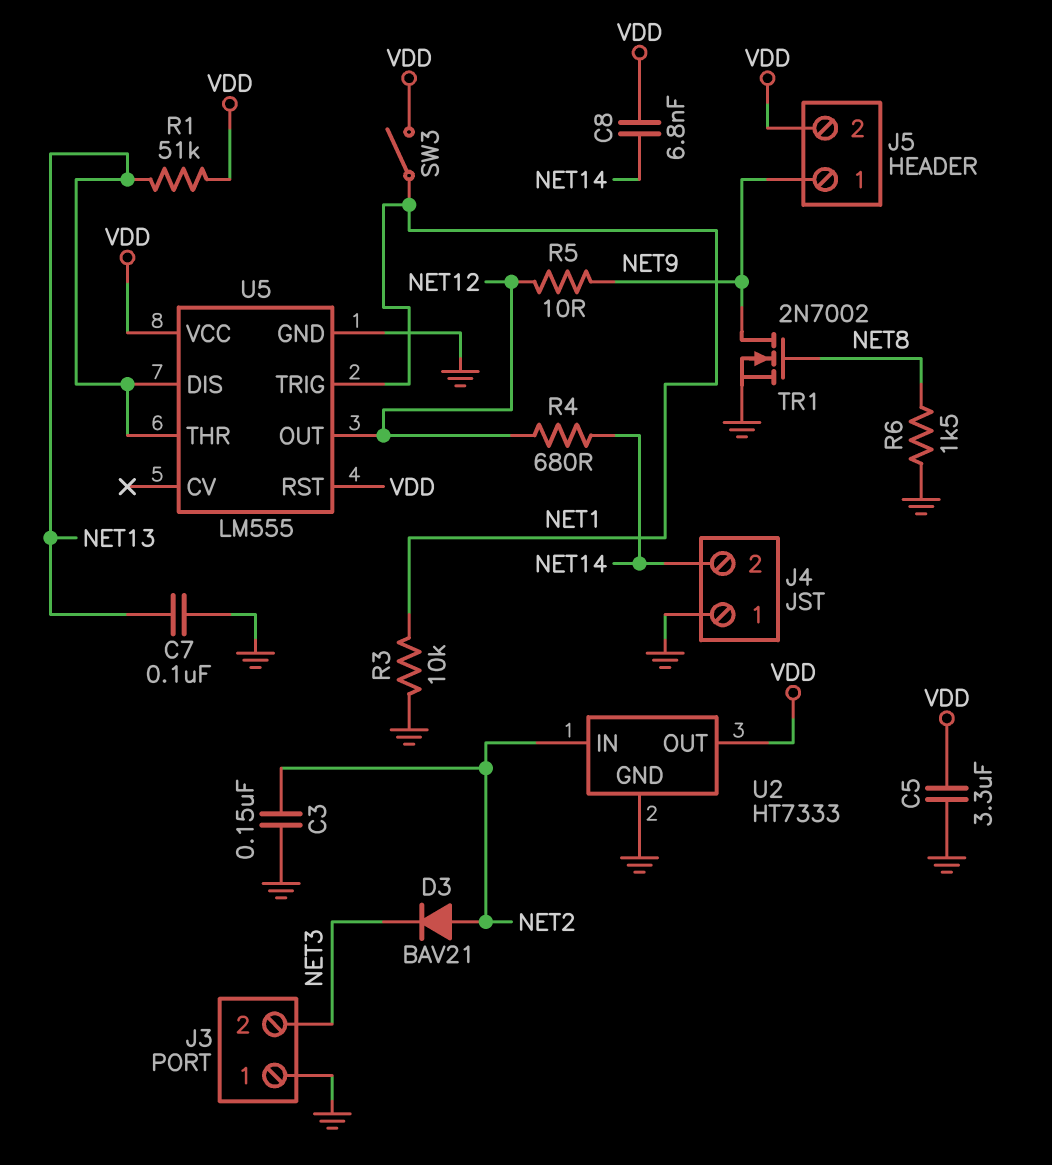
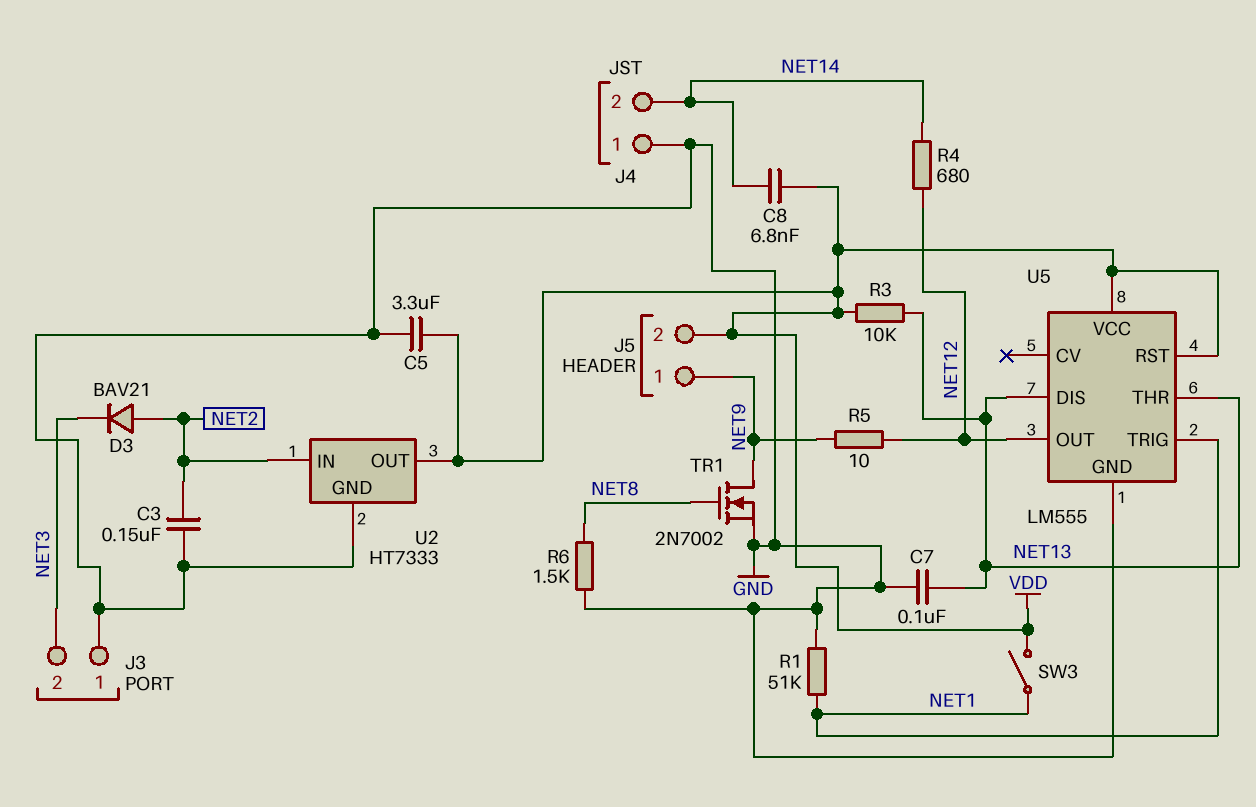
R1: 51k (NET13, VDD) -> 51k (GND, NET1)
R3: 10k (GND, NET1) -> 10k (NET13, VDD)

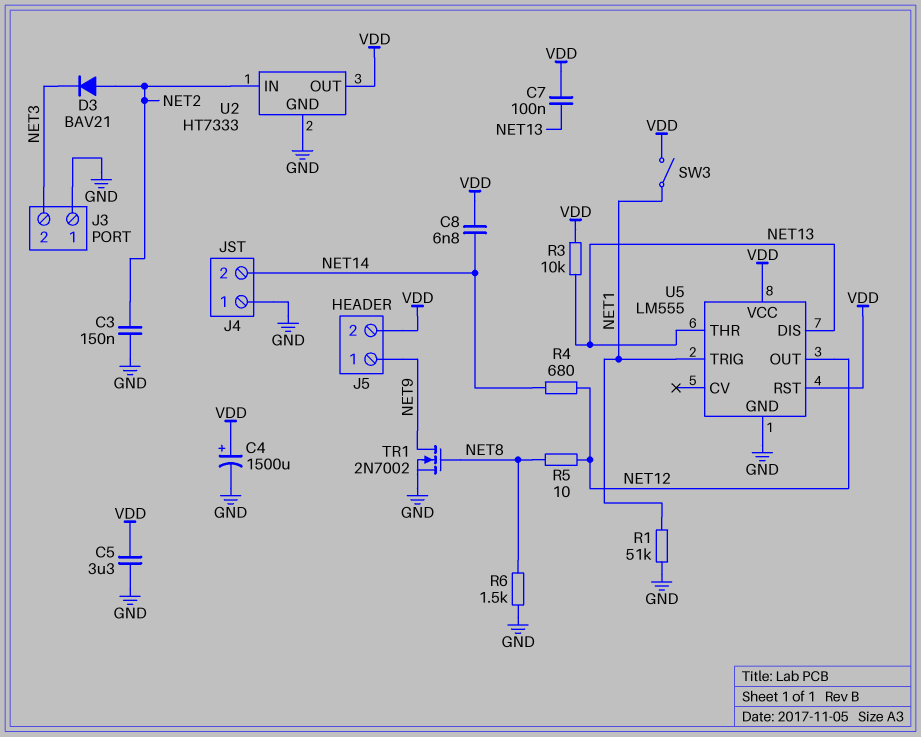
C4: none -> 1500uF (plus VDD, minus GND)
C7: 100nF (GND, NET13) -> 100nF (NET13, VDD)
R5: 10 (NET9, NET12) -> 10 (NET8, NET12)

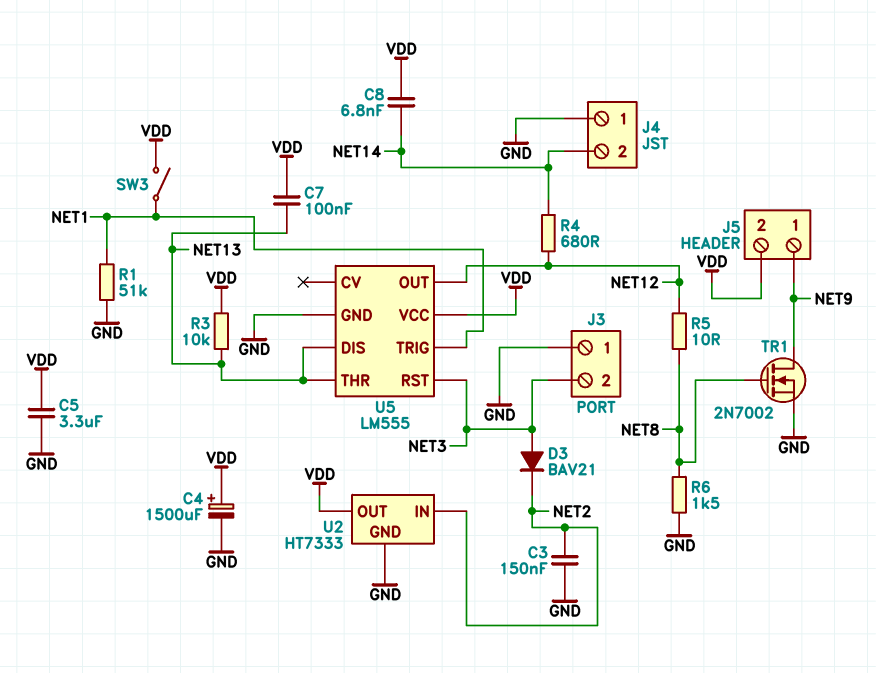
D3: diode BAV21 (A NET2, K NET3) -> diode BAV21 (A NET3, K NET2)
U5 pin RST: VDD -> NET3

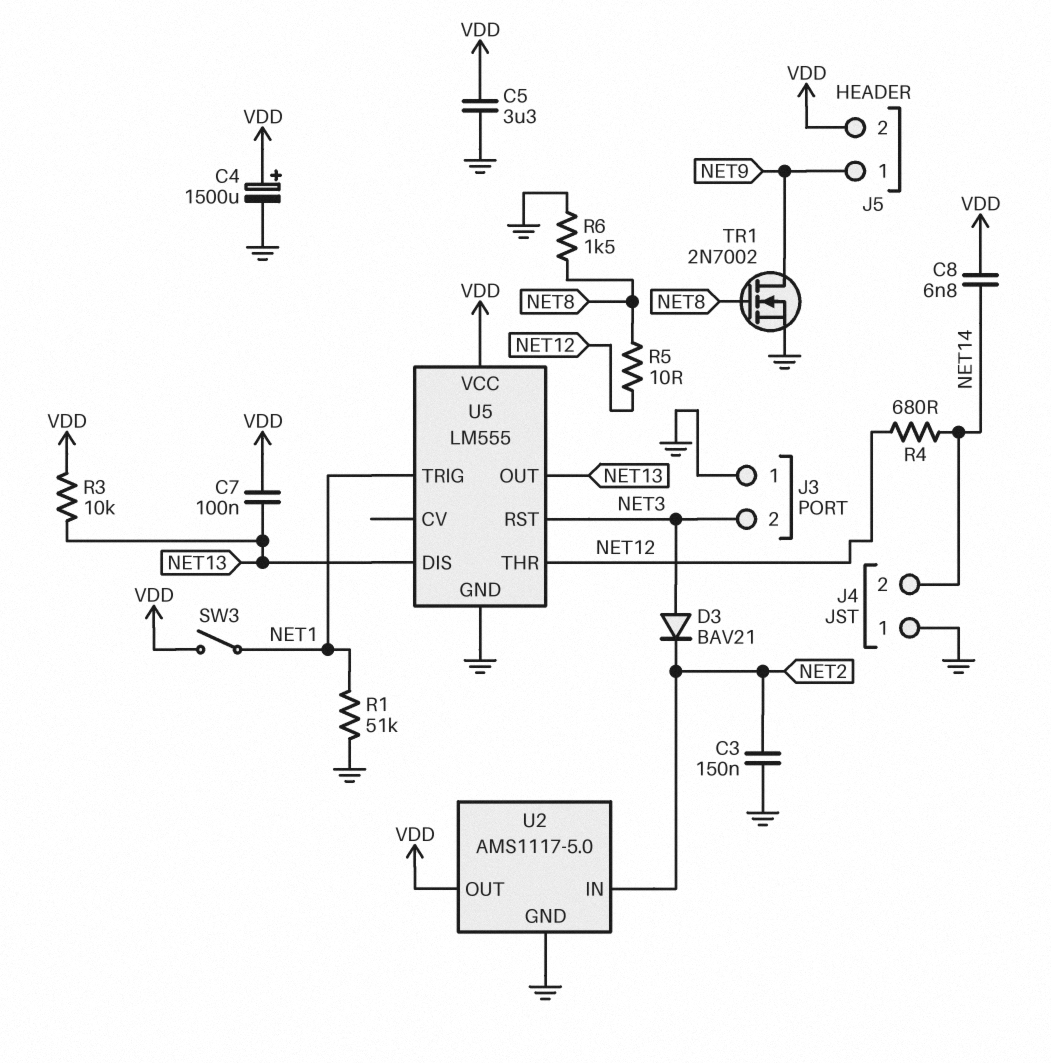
U2: HT7333 -> AMS1117-5.0
U5 pin OUT: NET12 -> NET13
U5 pin THR: NET13 -> NET12

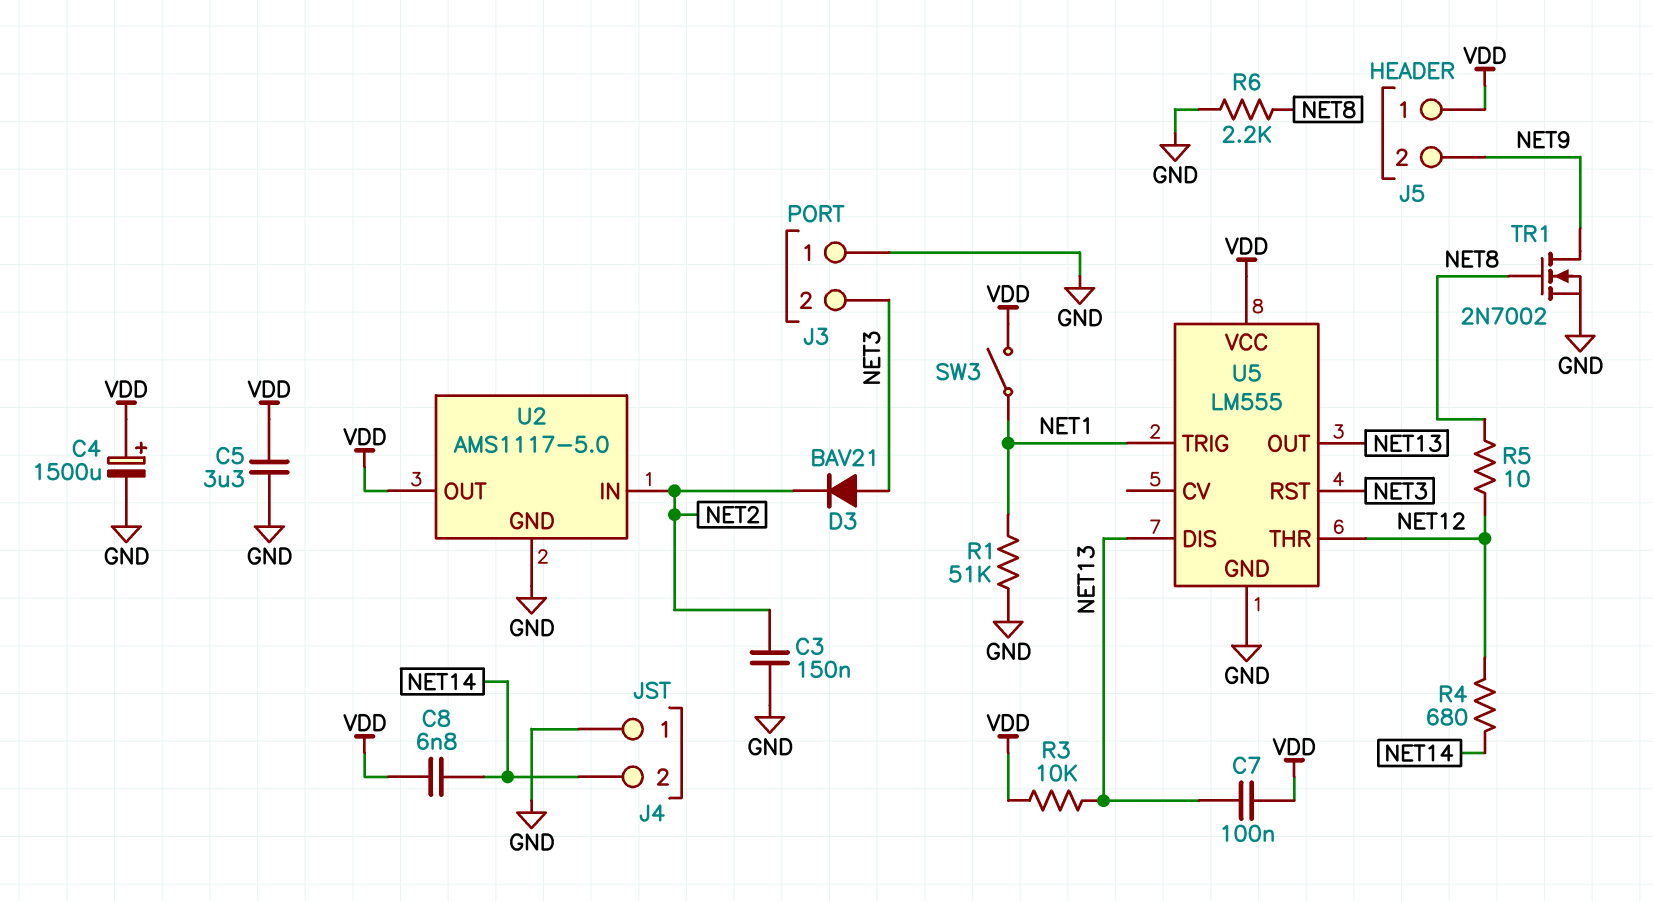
J5 pin 1: NET9 -> VDD
J5 pin 2: VDD -> NET9
R6: 1.5k (GND, NET8) -> 2.2k (GND, NET8)

